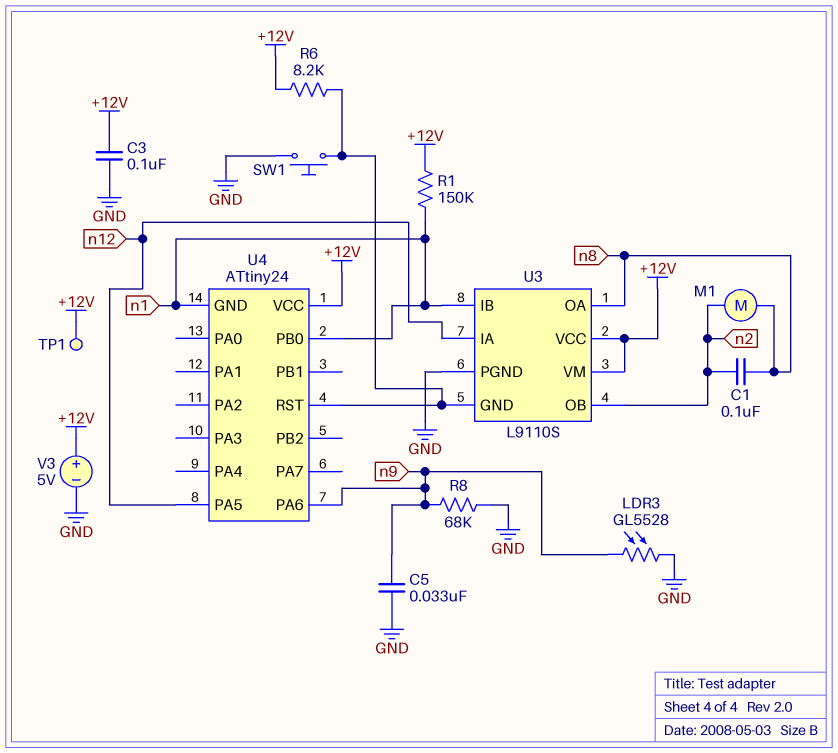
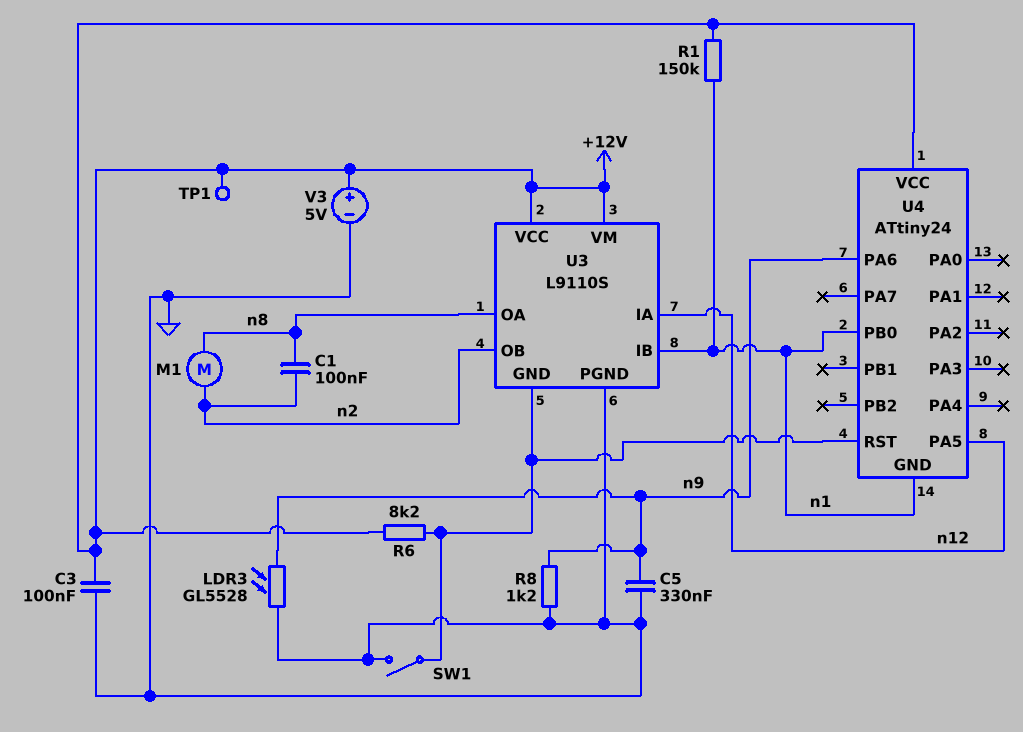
C5: 33nF (GND, n9) -> 330nF (GND, n9)
R8: 68k (GND, n9) -> 1.2k (GND, n9)
SW1: button (GND, U3/GND) -> switch (GND, U3/GND)

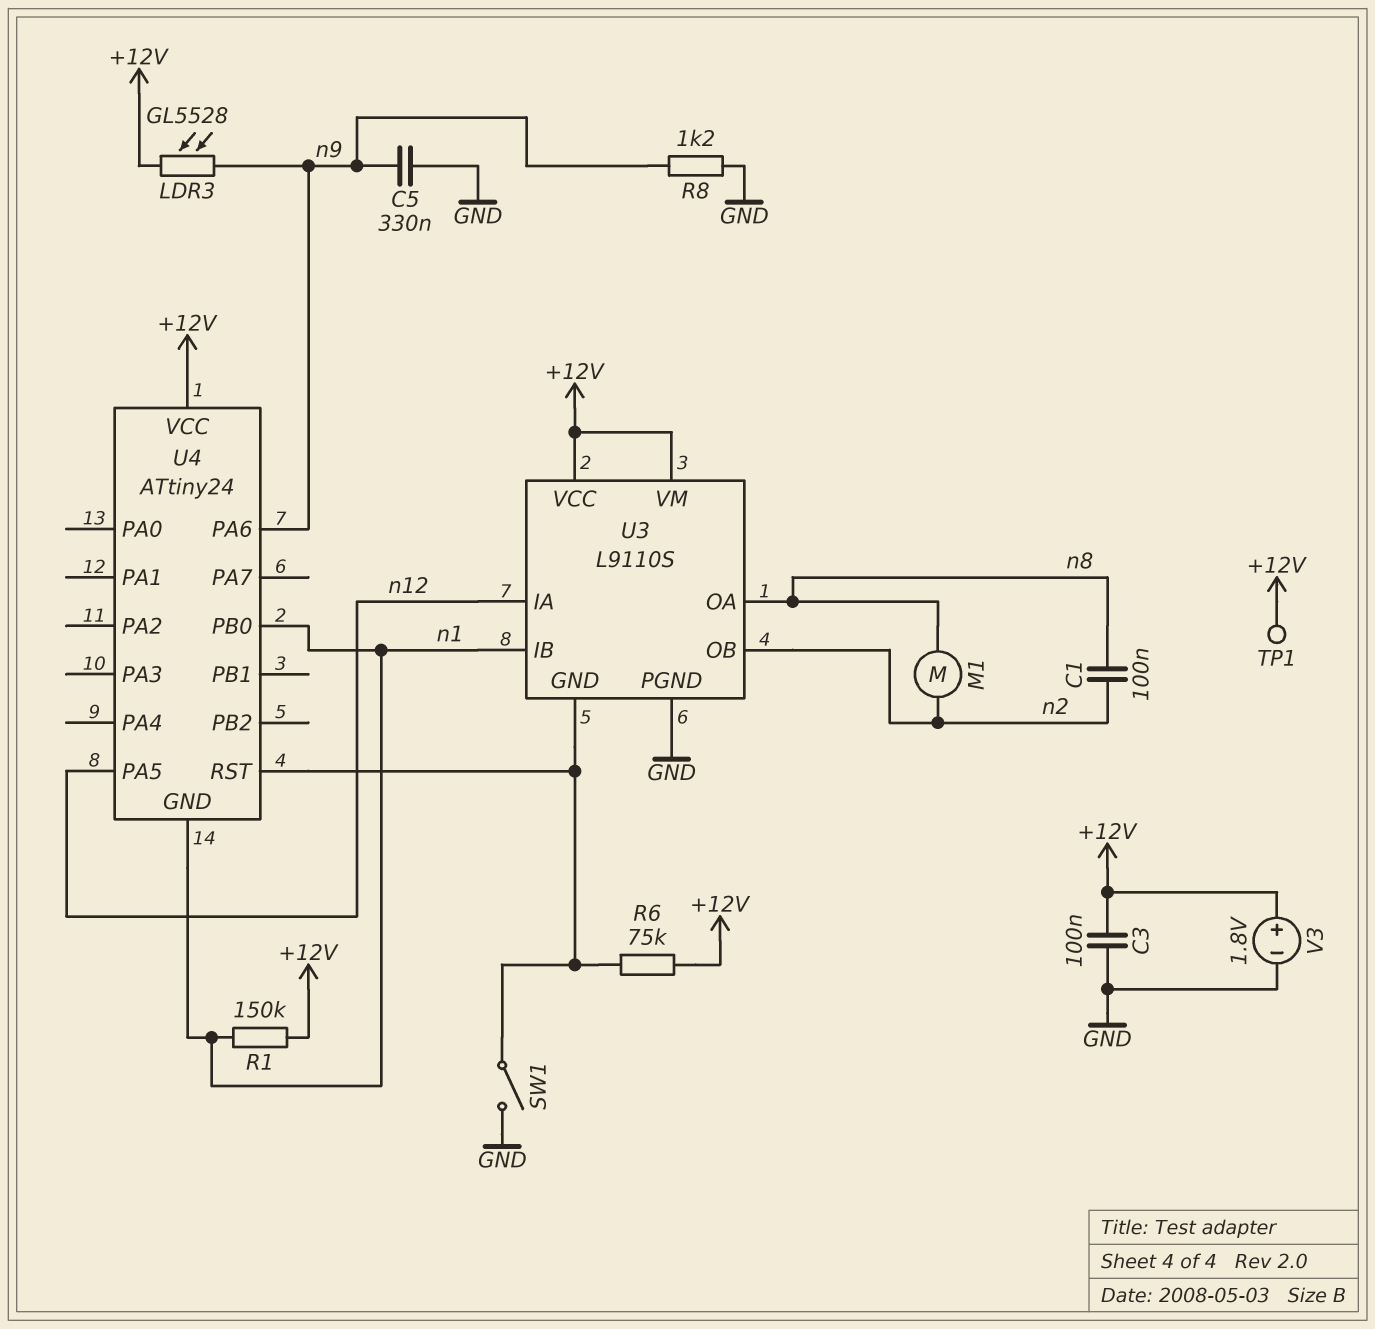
LDR3: GL5528 (GND, n9) -> GL5528 (+12V, n9)
R6: 8.2k (+12V, U3/GND) -> 75k (+12V, U3/GND)
V3: 5V (plus +12V, minus GND) -> 1.8V (plus +12V, minus GND)

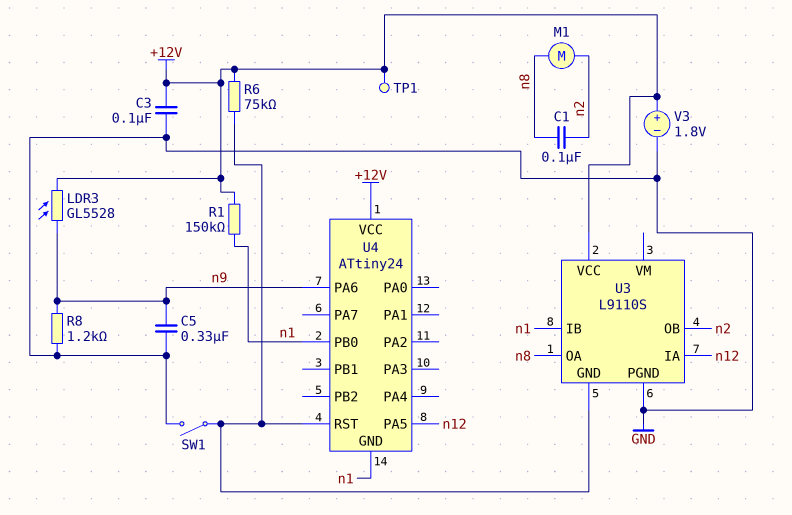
U3 pin VM: +12V -> none

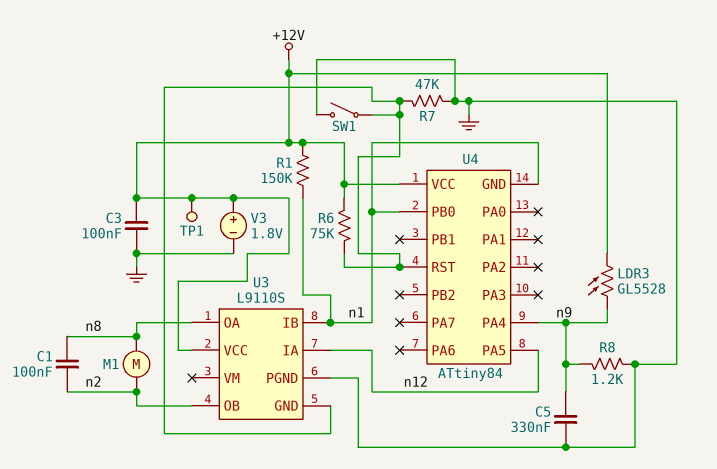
R7: none -> 47k (GND, U3/GND)
U4: ATtiny24 -> ATtiny84
U4 pin PA4: none -> n9
U4 pin PA6: n9 -> none

